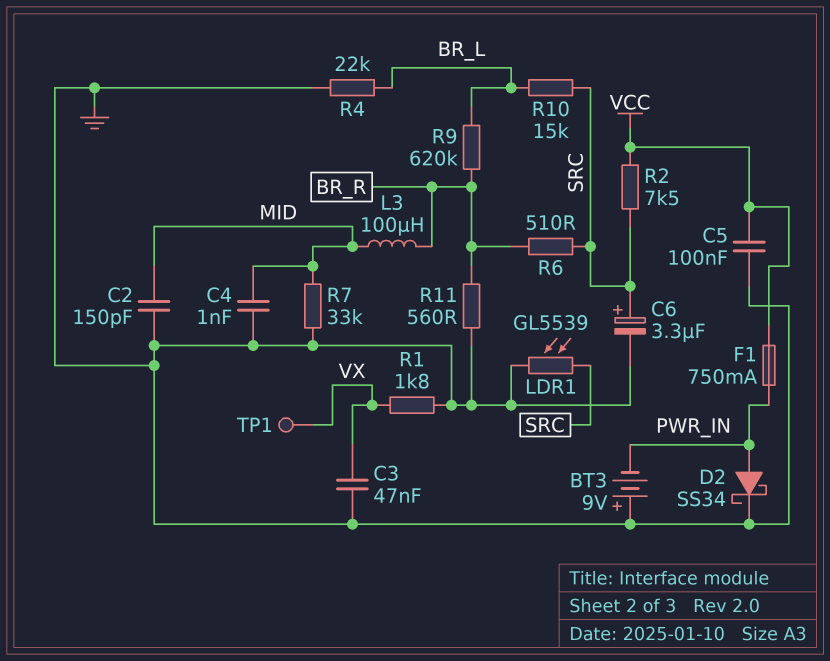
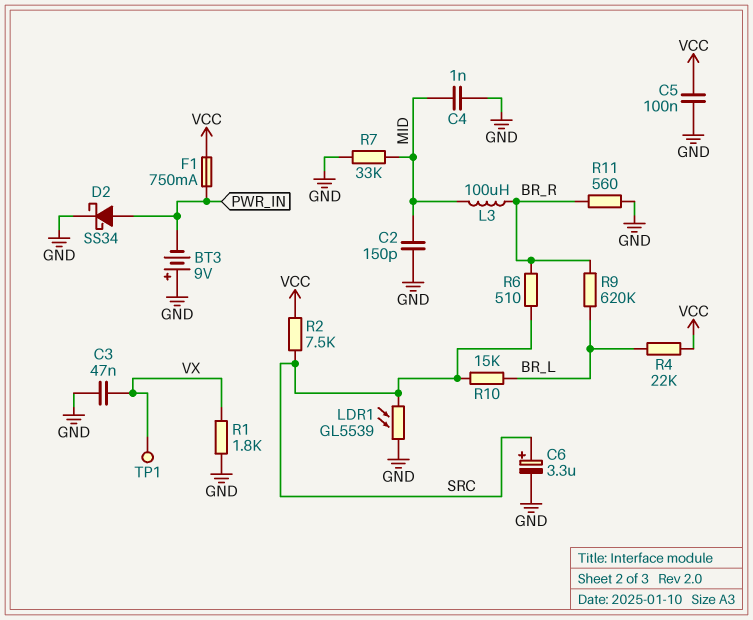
R4: 22k (BR_L, GND) -> 22k (BR_L, VCC)

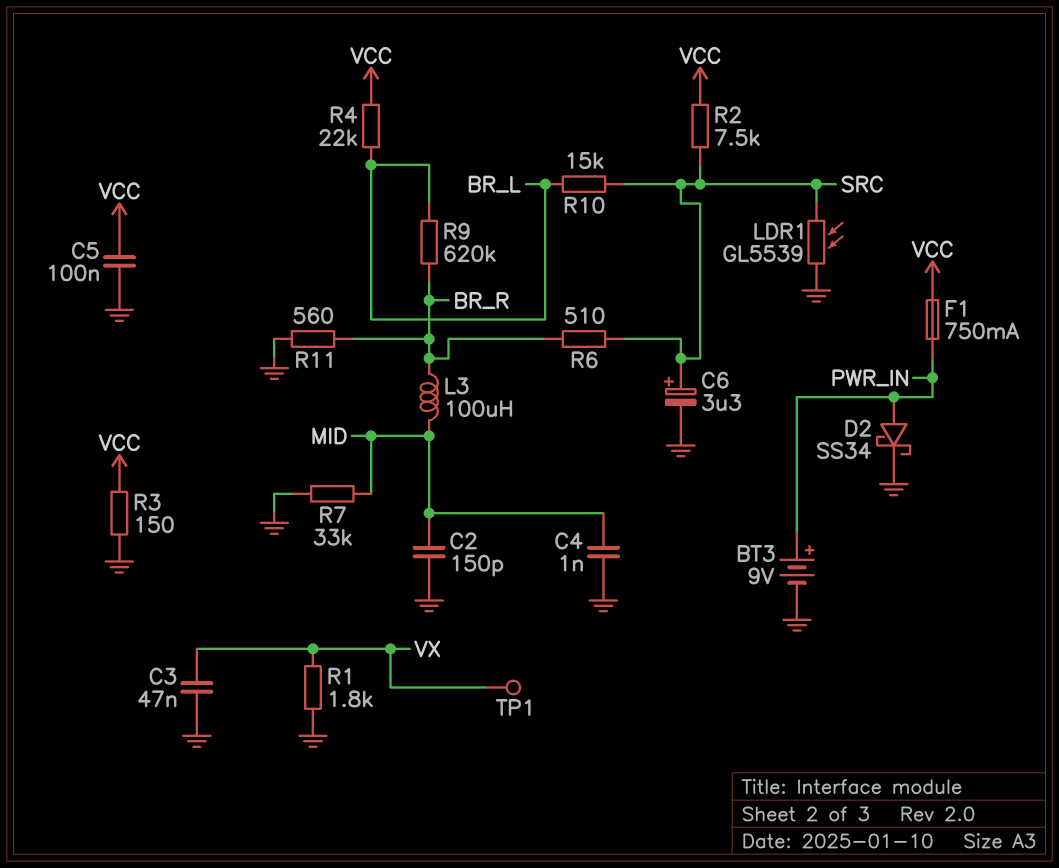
BT3: 9V (plus GND, minus PWR_IN) -> 9V (plus PWR_IN, minus GND)
R3: none -> 150 (GND, VCC)

